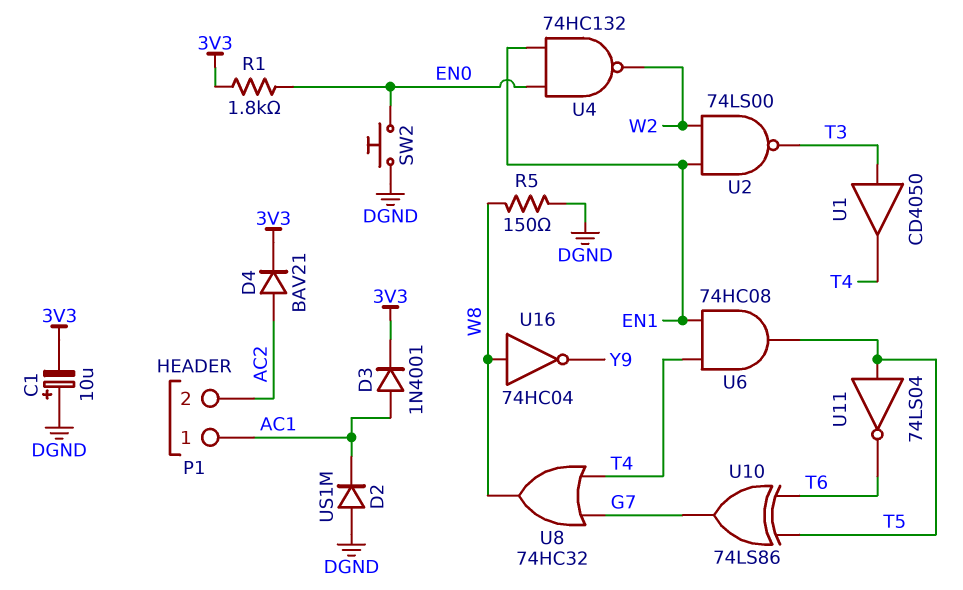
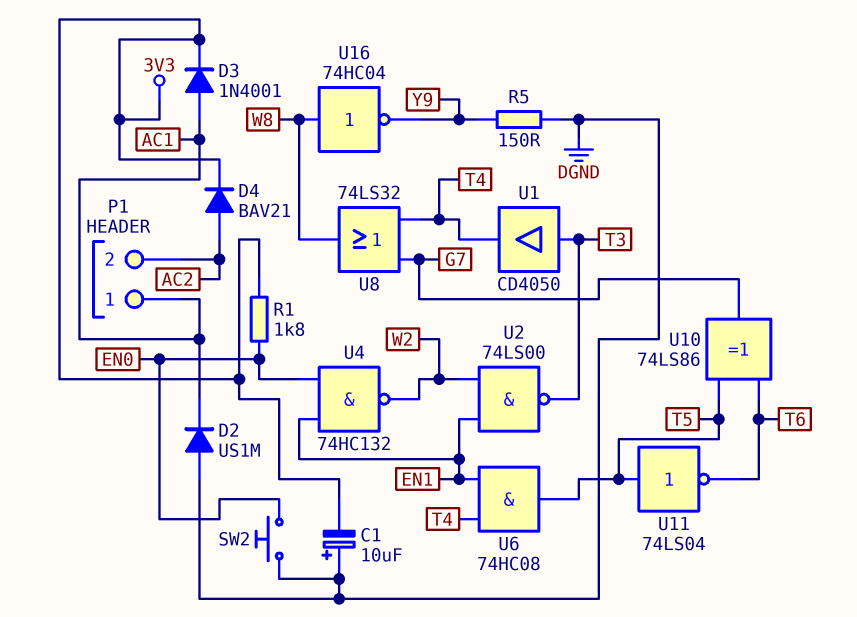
R5: 150 (DGND, W8) -> 150 (DGND, Y9)
U8: OR 74HC32 (in G7, in T4, out W8) -> OR 74LS32 (in G7, in T4, out W8)

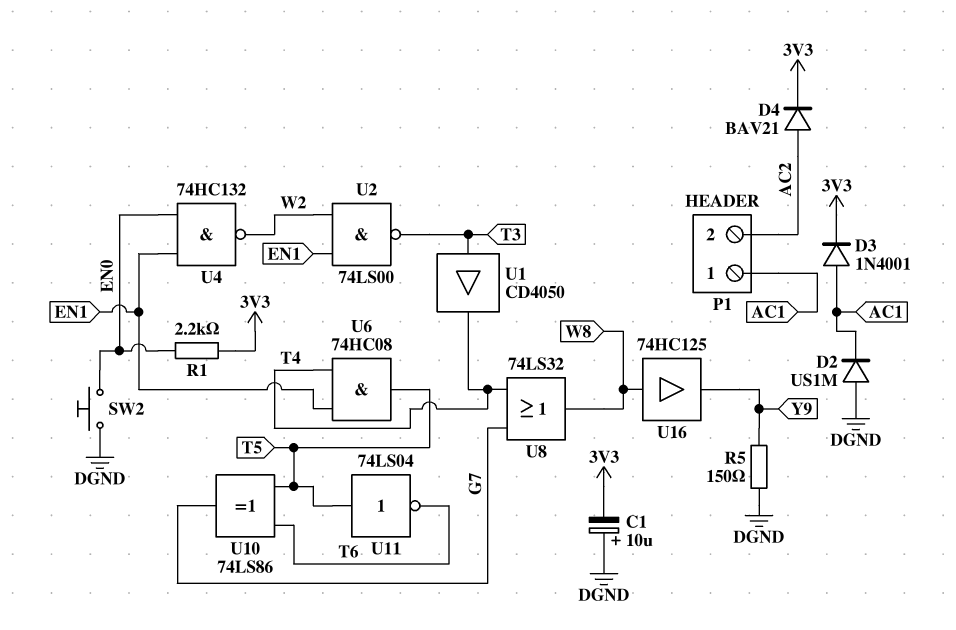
R1: 1.8k (3V3, EN0) -> 2.2k (3V3, EN0)
U16: NOT 74HC04 (in W8, out Y9) -> buffer 74HC125 (in W8, out Y9)

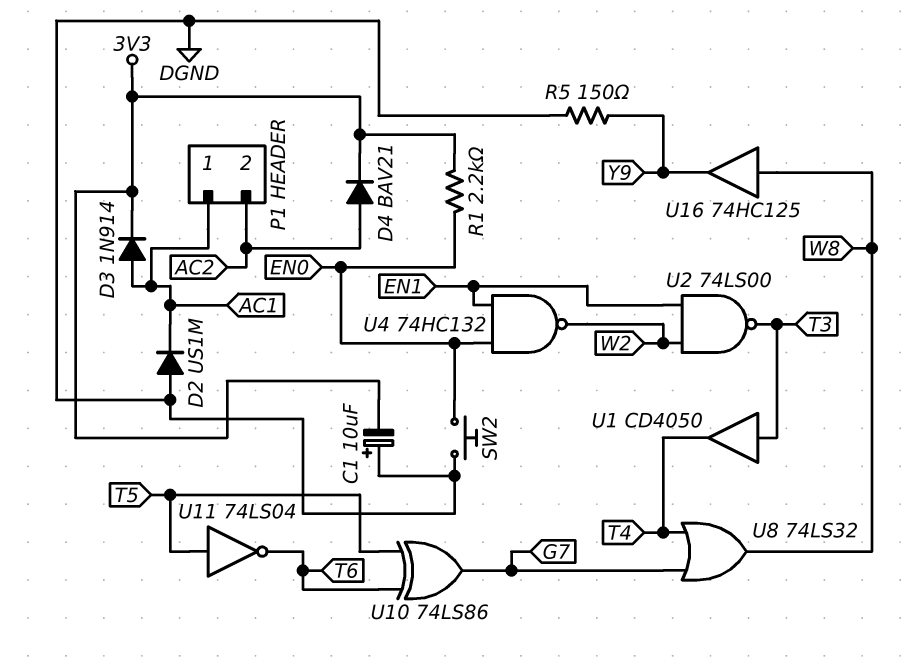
D3: diode 1N4001 (A AC1, K 3V3) -> diode 1N914 (A AC1, K 3V3)
U6: AND 74HC08 (in EN1, in T4, out T5) -> none

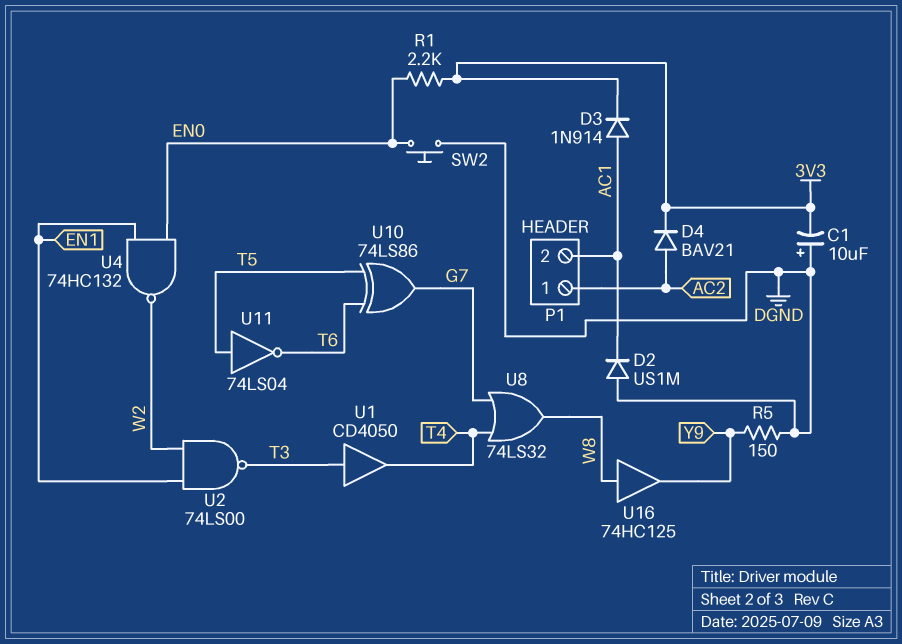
P1 pin 1: AC1 -> AC2
P1 pin 2: AC2 -> AC1

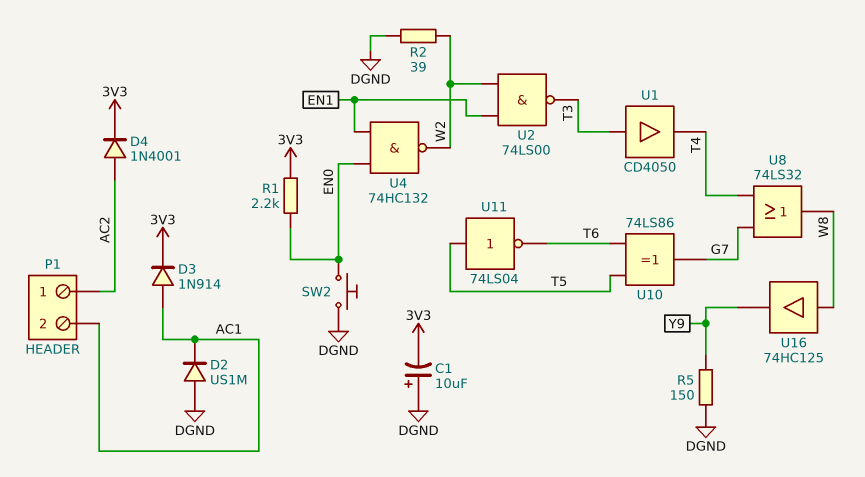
D4: diode BAV21 (A AC2, K 3V3) -> diode 1N4001 (A AC2, K 3V3)
R2: none -> 39 (DGND, W2)

